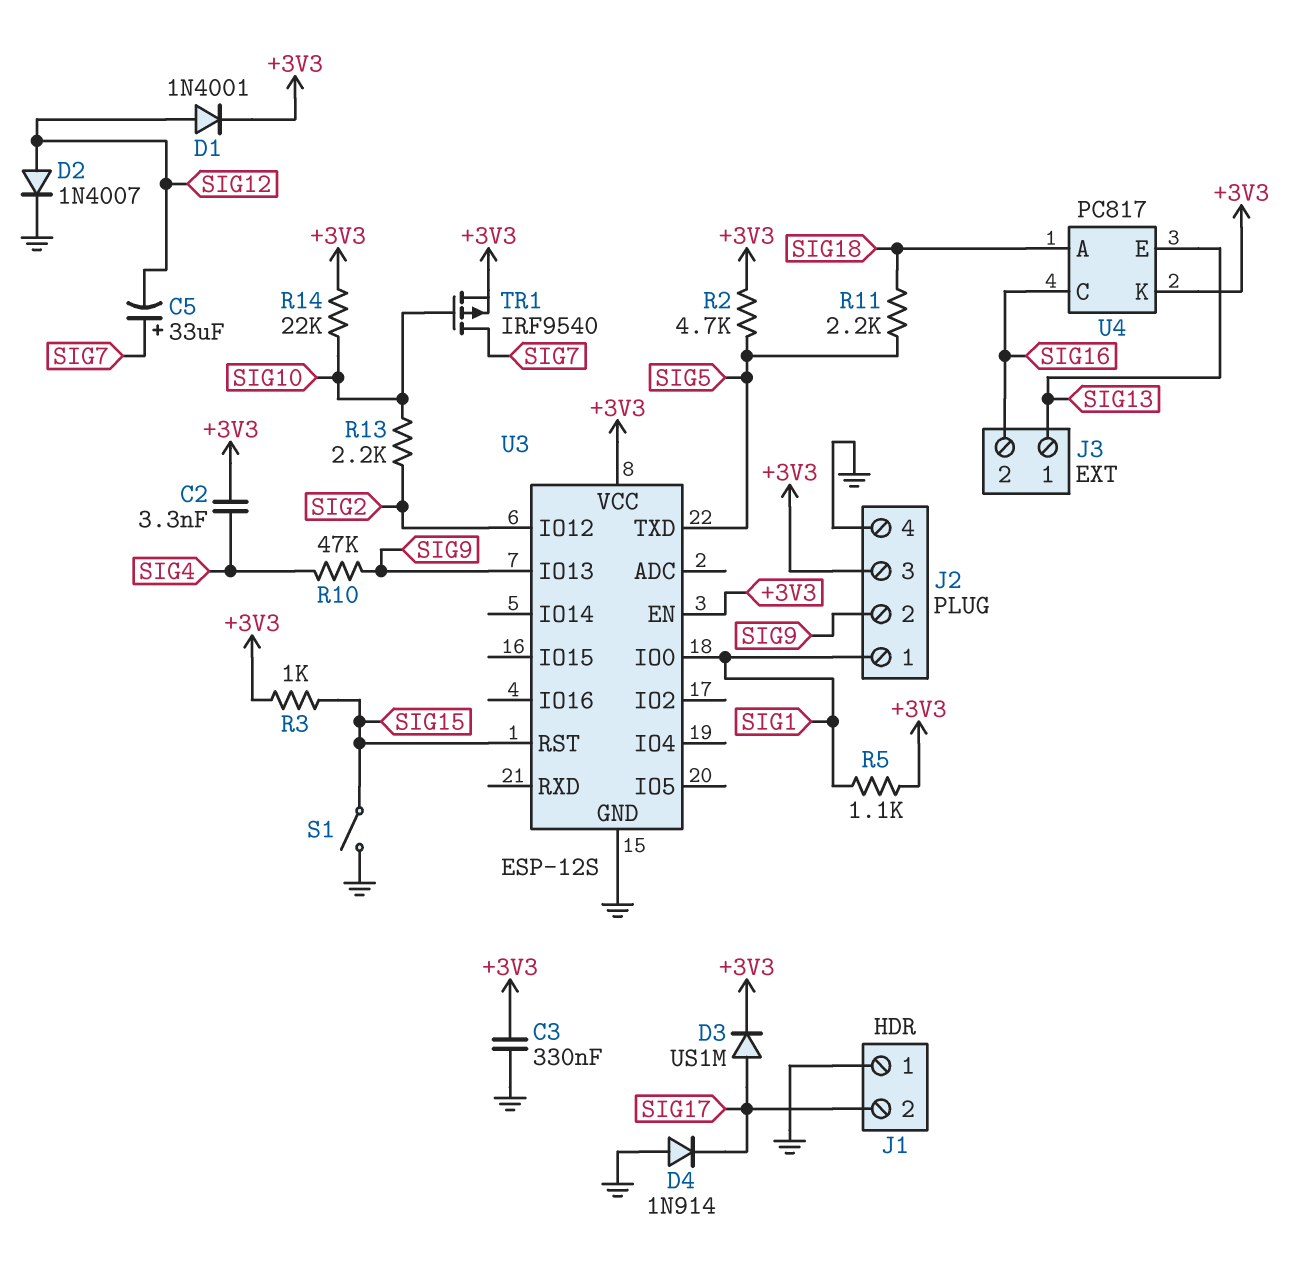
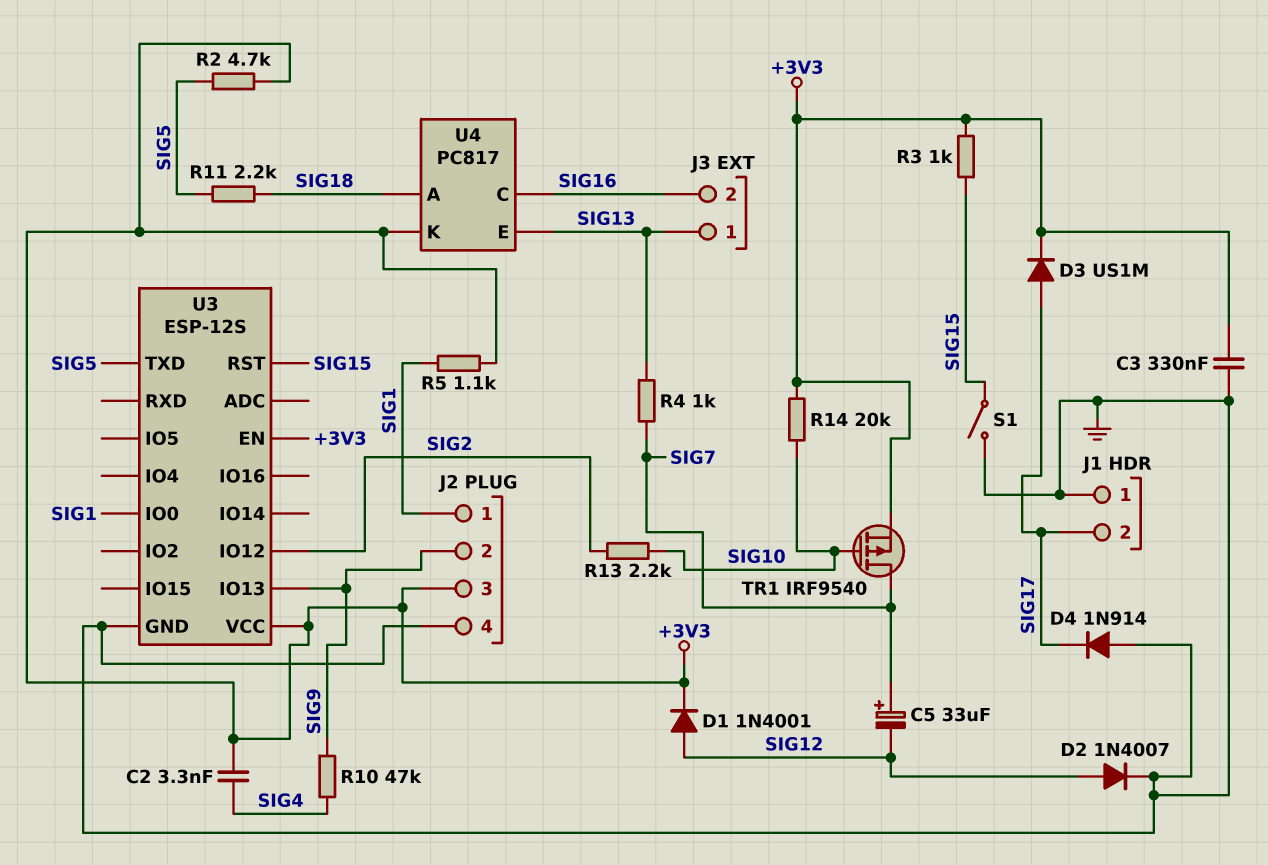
R4: none -> 1k (SIG7, SIG13)
R14: 22k (+3V3, SIG10) -> 20k (+3V3, SIG10)

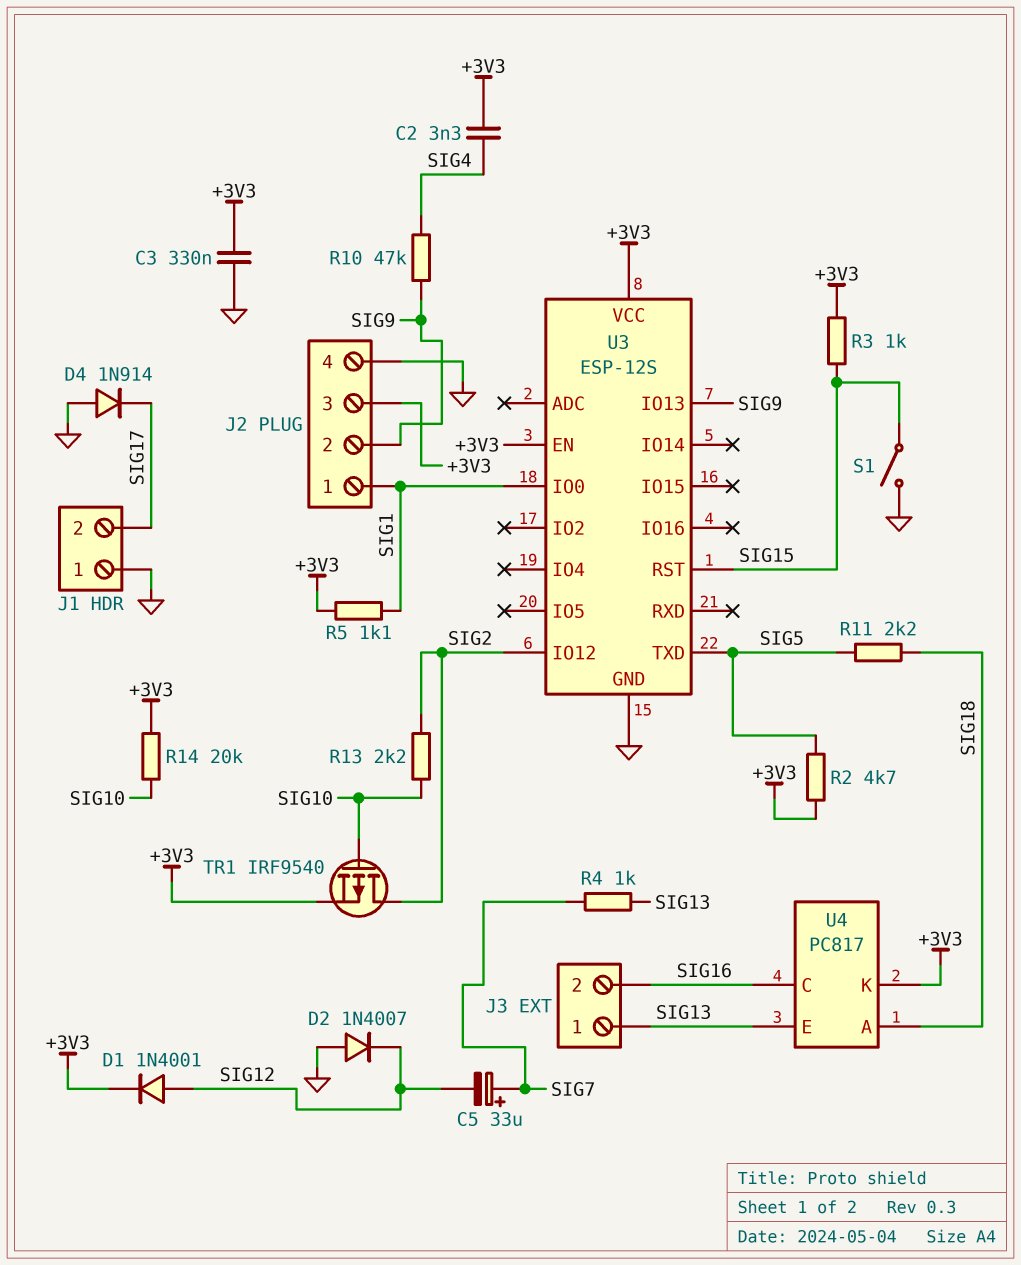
D2: diode 1N4007 (A SIG12, K GND) -> diode 1N4007 (A GND, K SIG12)
D3: diode US1M (A SIG17, K +3V3) -> none
TR1: PMOS IRF9540 (G SIG10, D SIG7, S +3V3) -> PMOS IRF9540 (G SIG10, D SIG2, S +3V3)

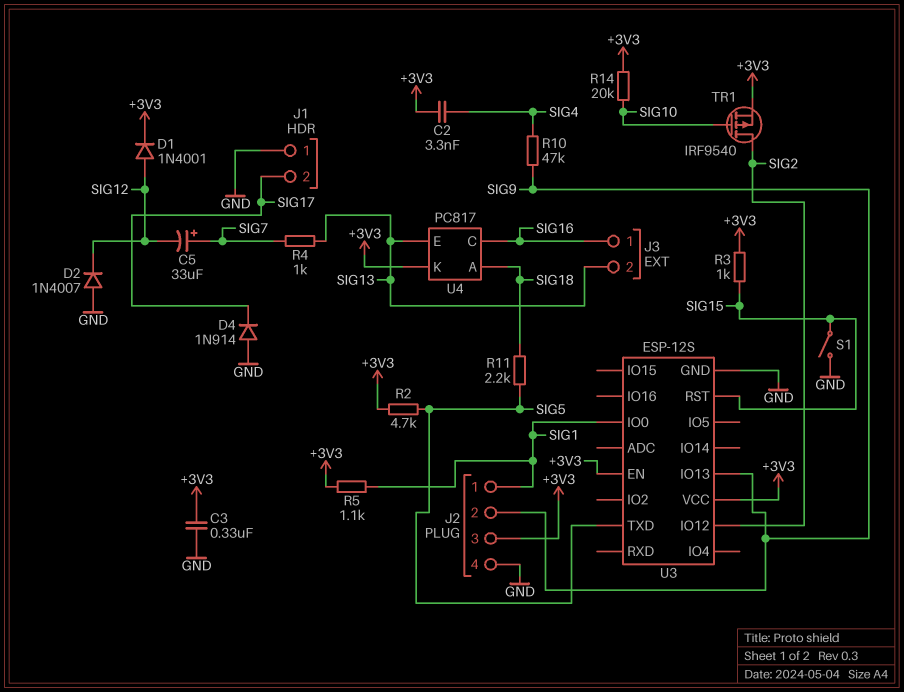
J3 pin 1: SIG13 -> SIG16
J3 pin 2: SIG16 -> SIG13
R13: 2.2k (SIG2, SIG10) -> none

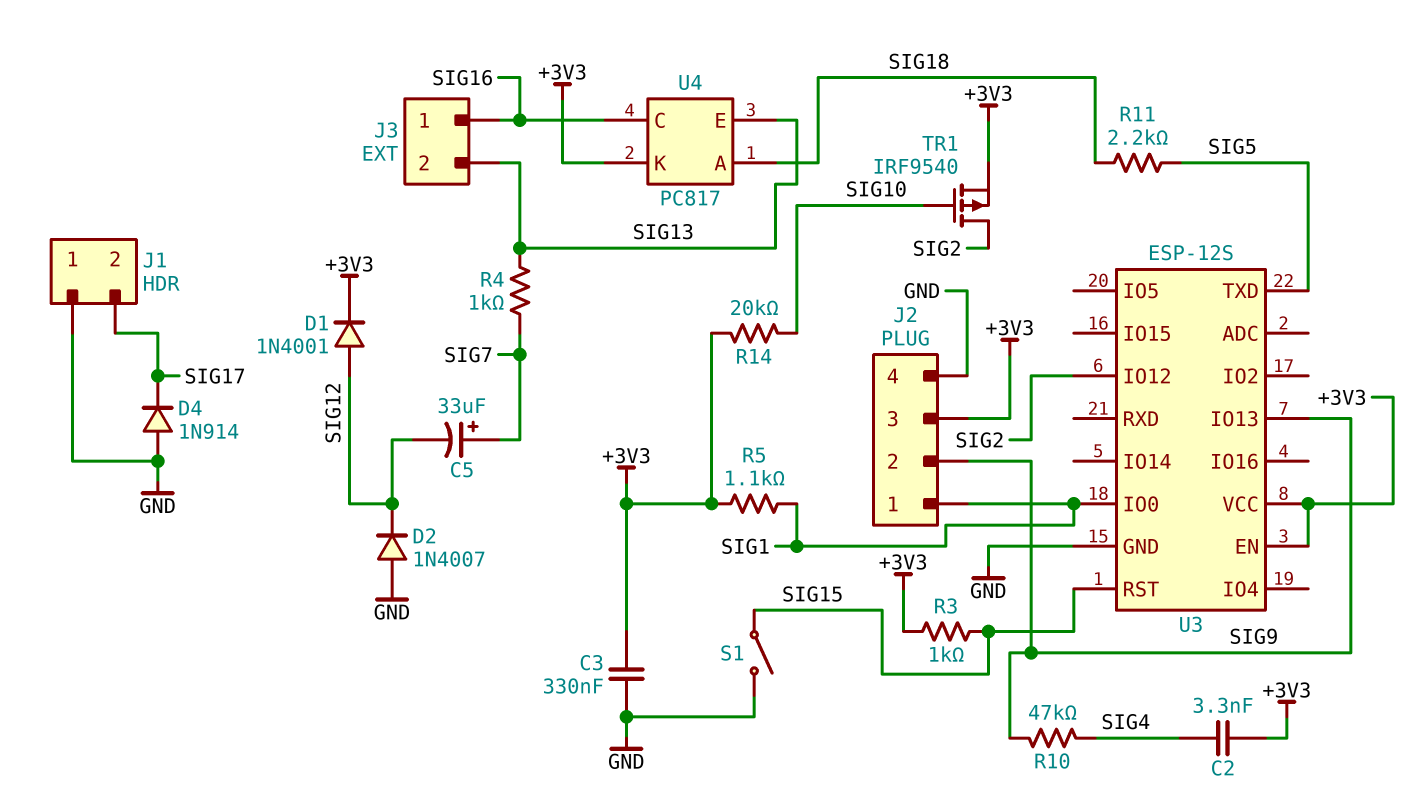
R2: 4.7k (+3V3, SIG5) -> none

